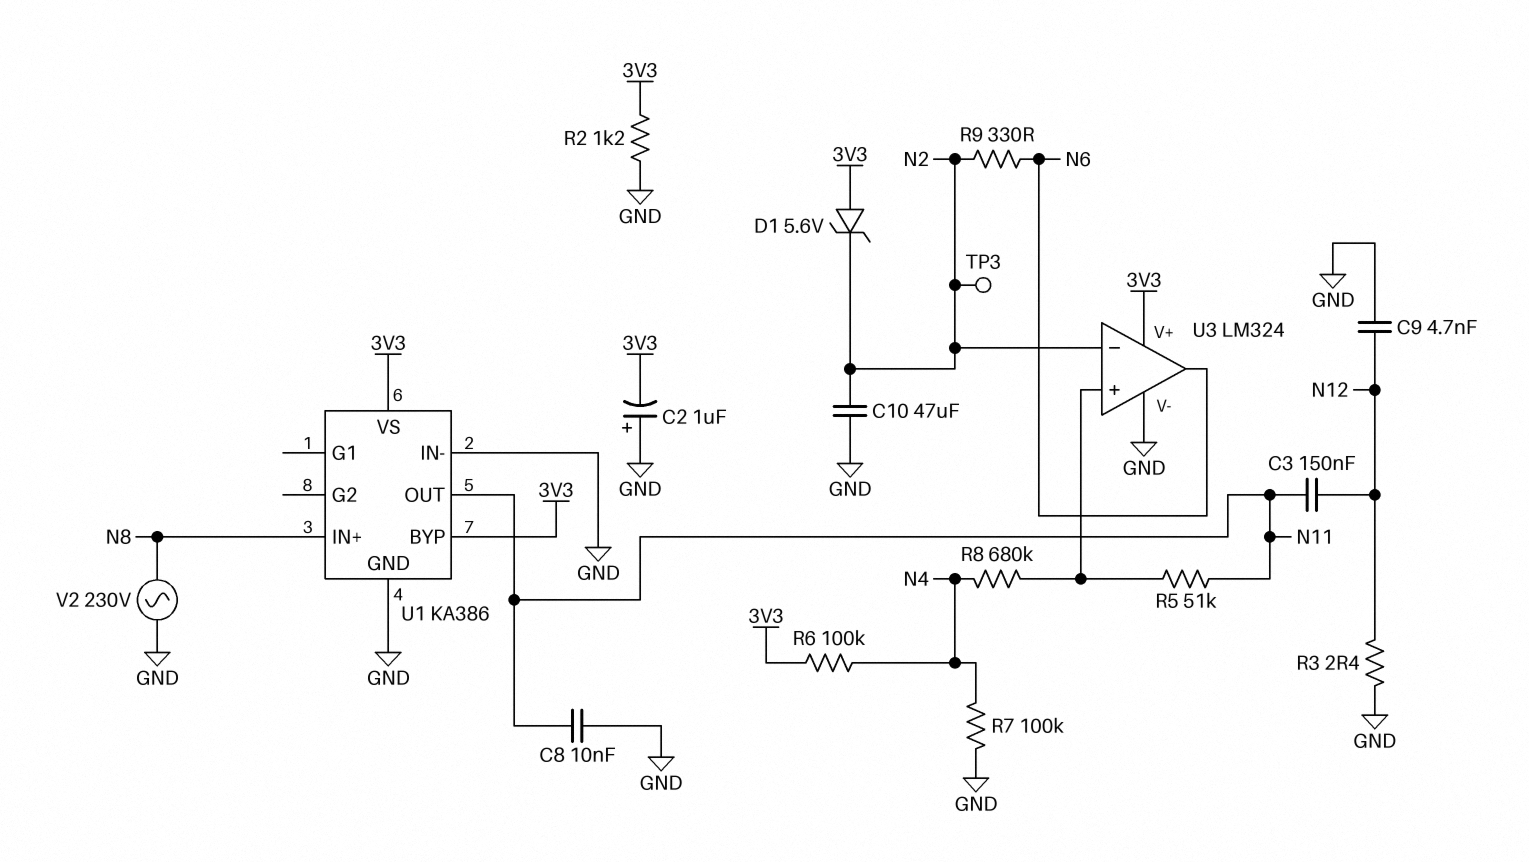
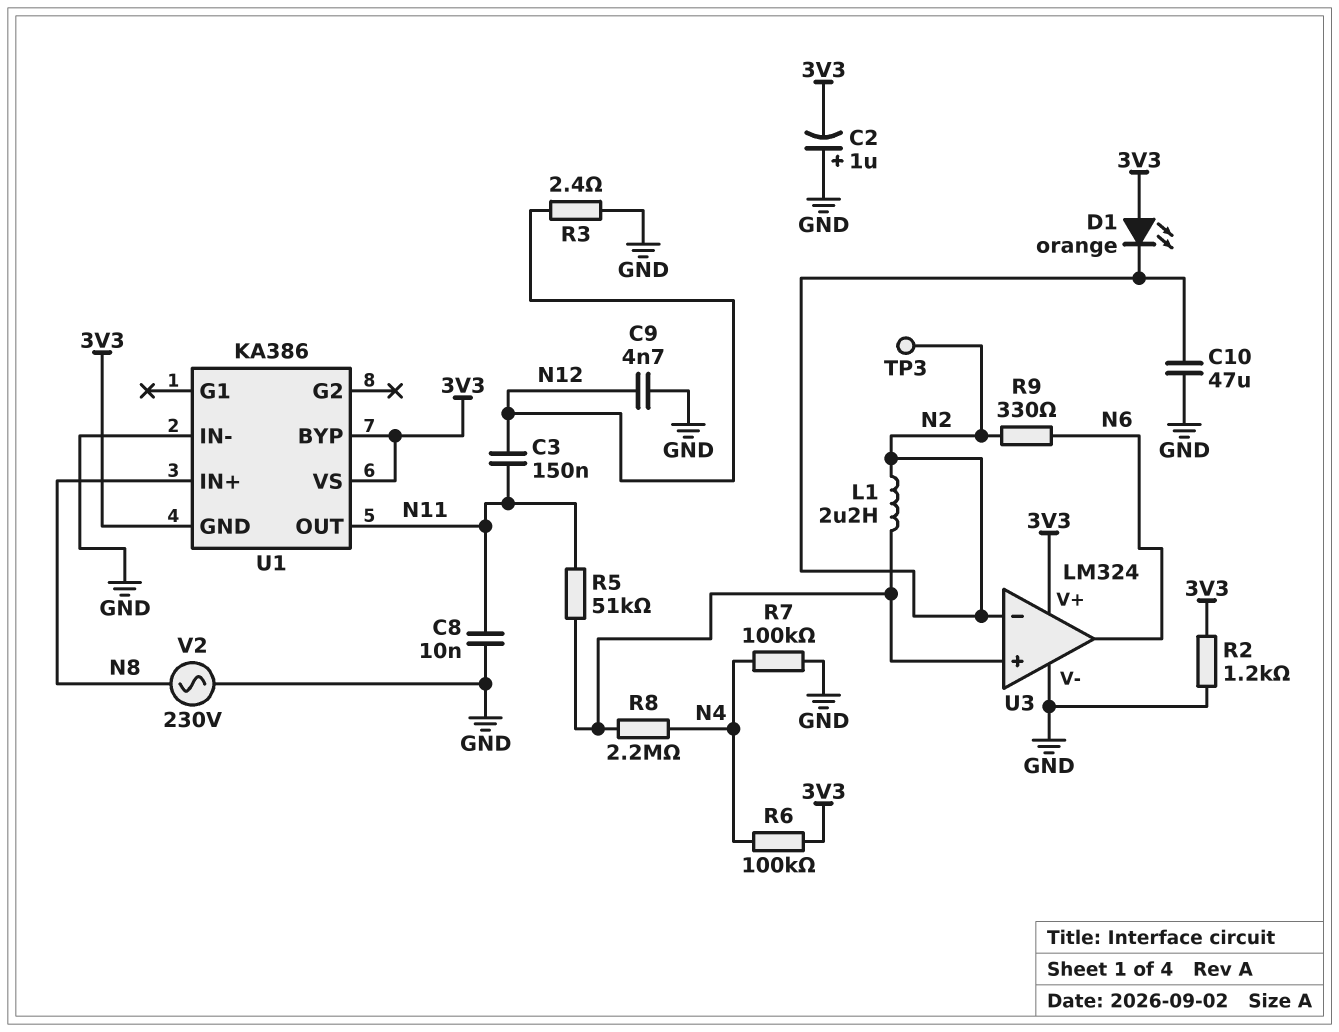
D1: zener 5.6V (A 3V3, K N2) -> LED orange (A 3V3, K N2)
L1: none -> 2.2uH (N2, U3/in+)
R8: 680k (N4, U3/in+) -> 2.2M (N4, U3/in+)
U1 pin GND: GND -> 3V3

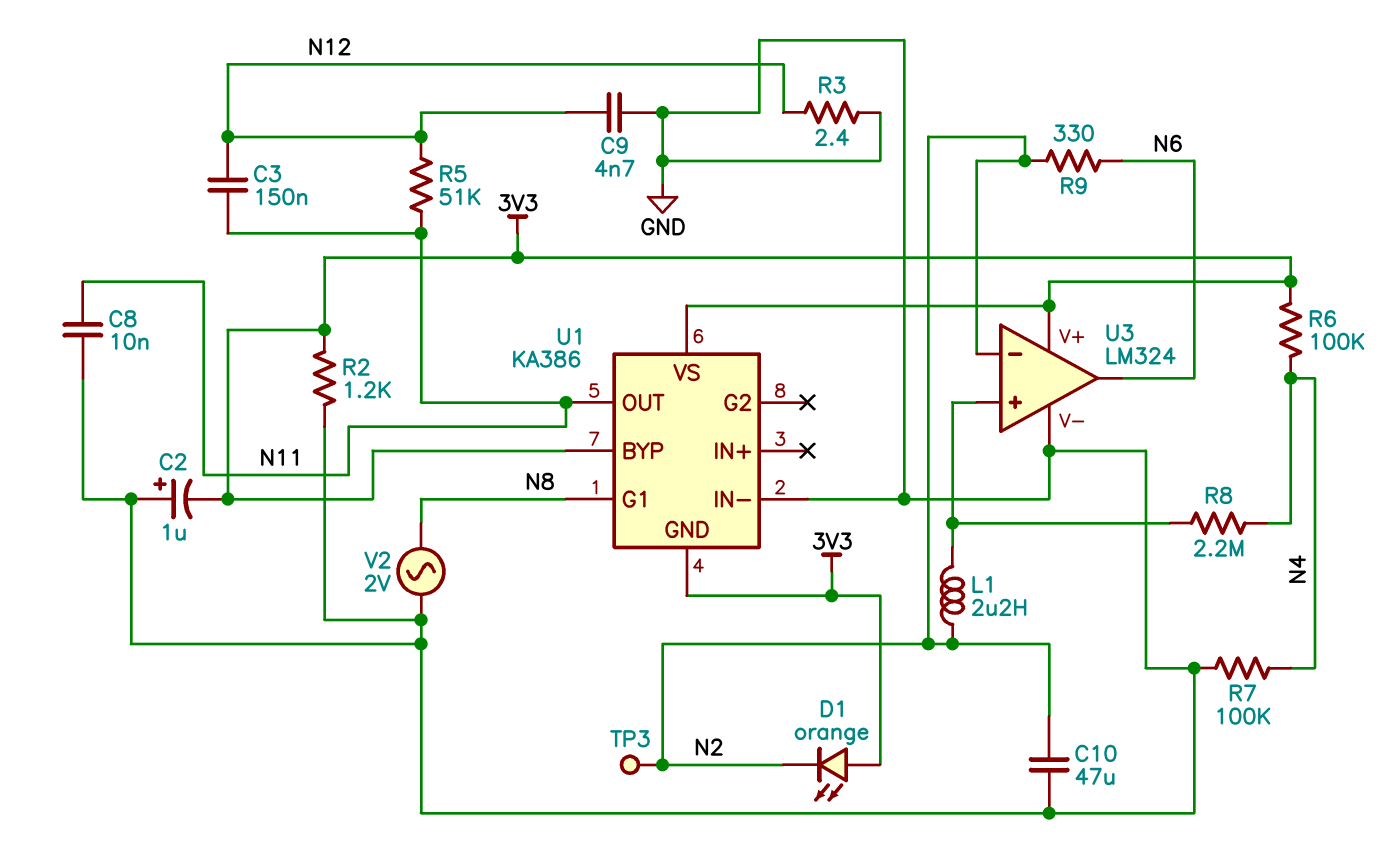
R5: 51k (N11, U3/in+) -> 51k (N11, N12)
U1 pin G1: none -> N8
U1 pin IN+: N8 -> none
V2: AC 230V (GND, N8) -> AC 2V (GND, N8)

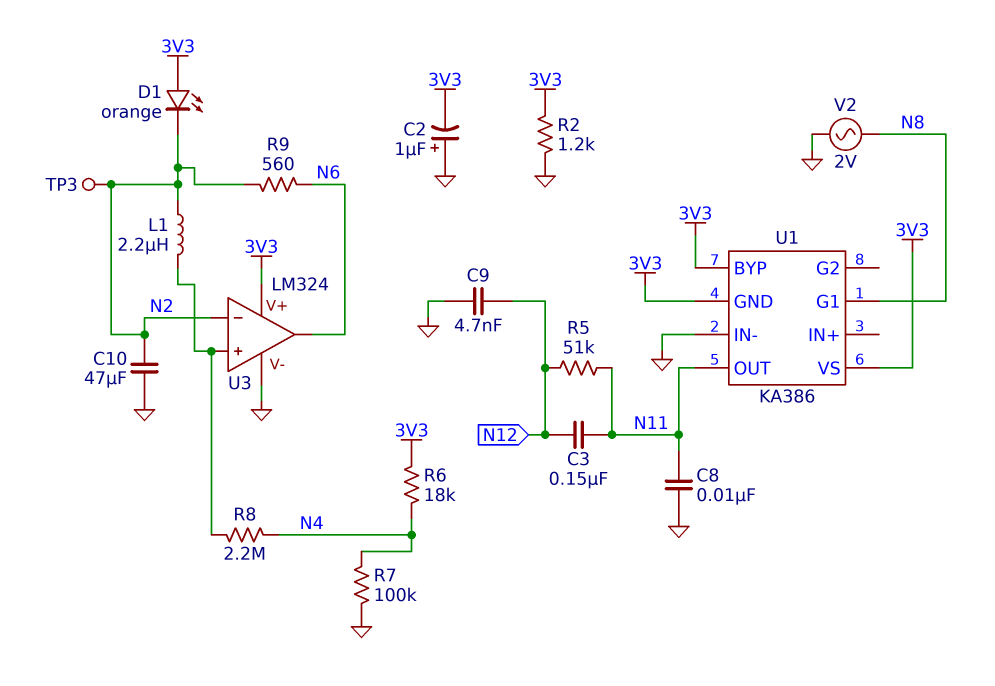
R3: 2.4 (GND, N12) -> none
R6: 100k (3V3, N4) -> 18k (3V3, N4)
R9: 330 (N2, N6) -> 560 (N2, N6)

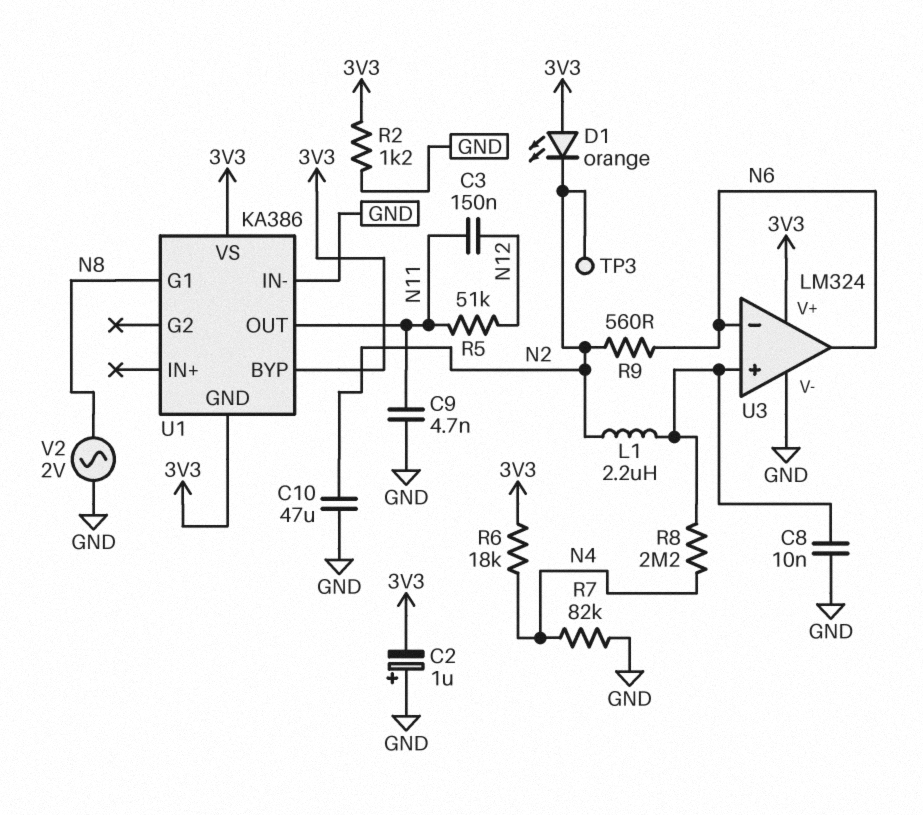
C8: 10nF (GND, N11) -> 10nF (GND, U3/in+)
C9: 4.7nF (GND, N12) -> 4.7nF (GND, N11)
R7: 100k (GND, N4) -> 82k (GND, N4)
U3 pin in-: N2 -> N6

